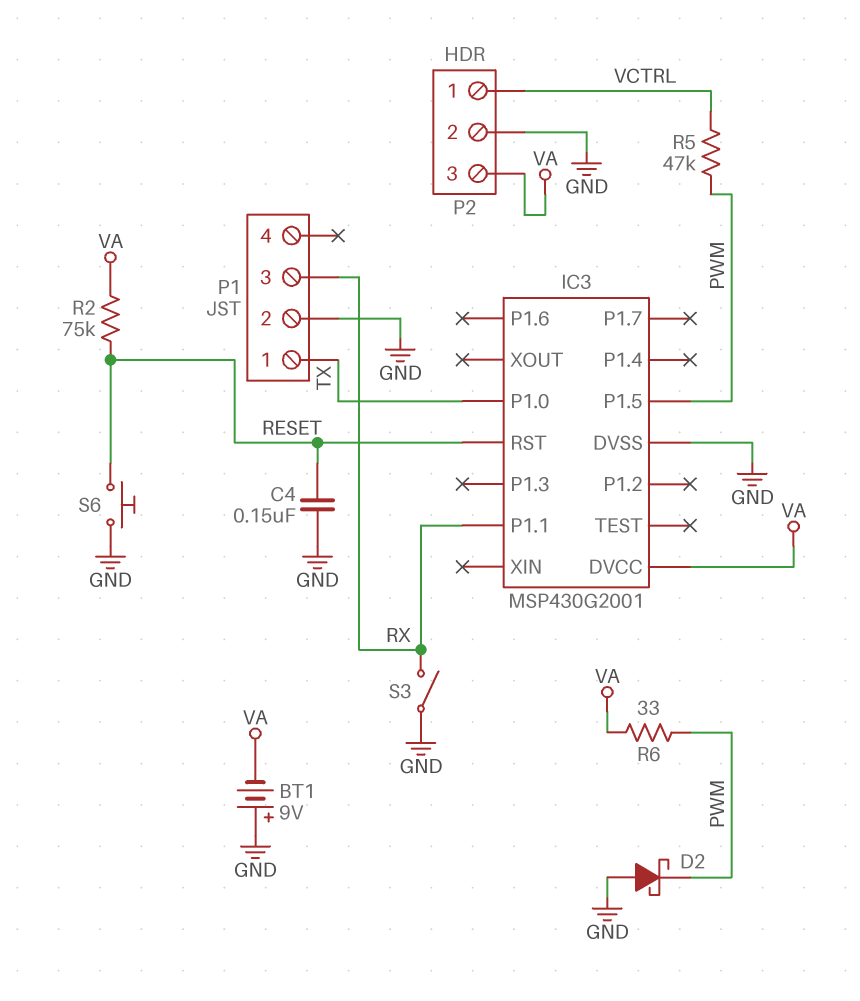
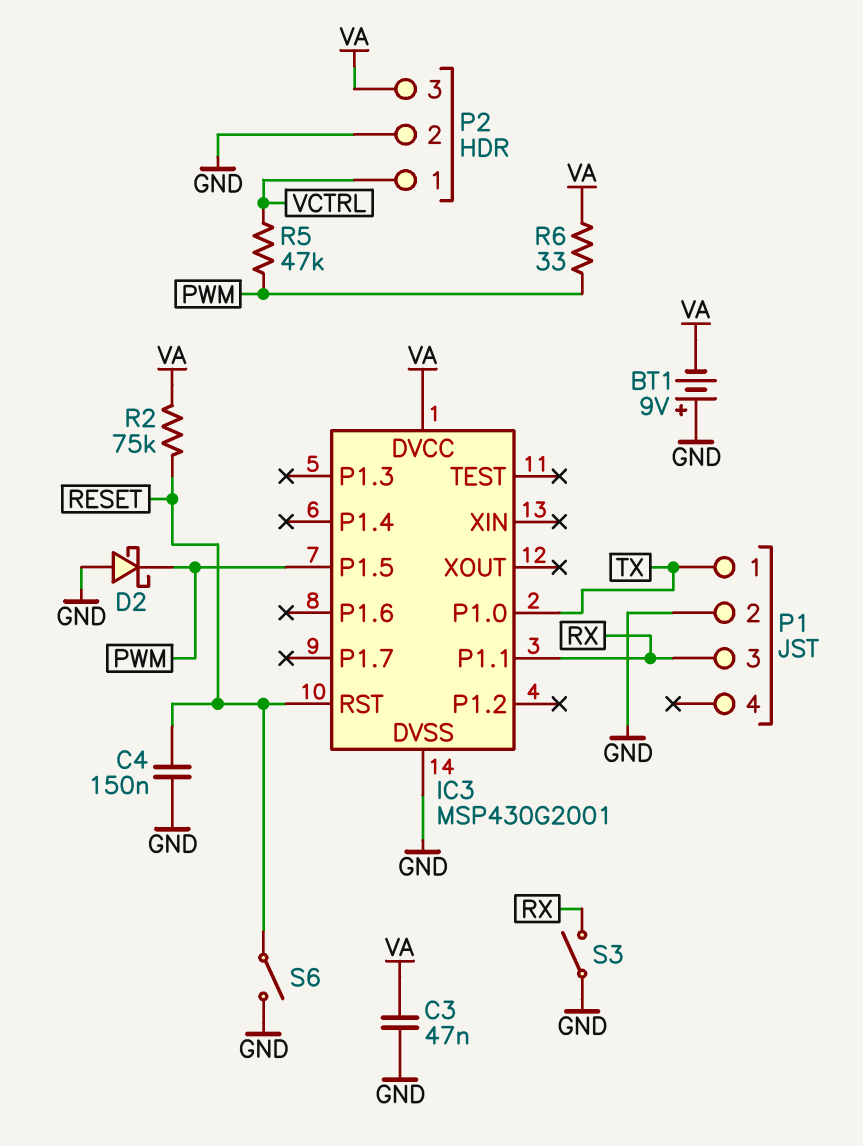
C3: none -> 47nF (GND, VA)
S6: button (GND, RESET) -> switch (GND, RESET)

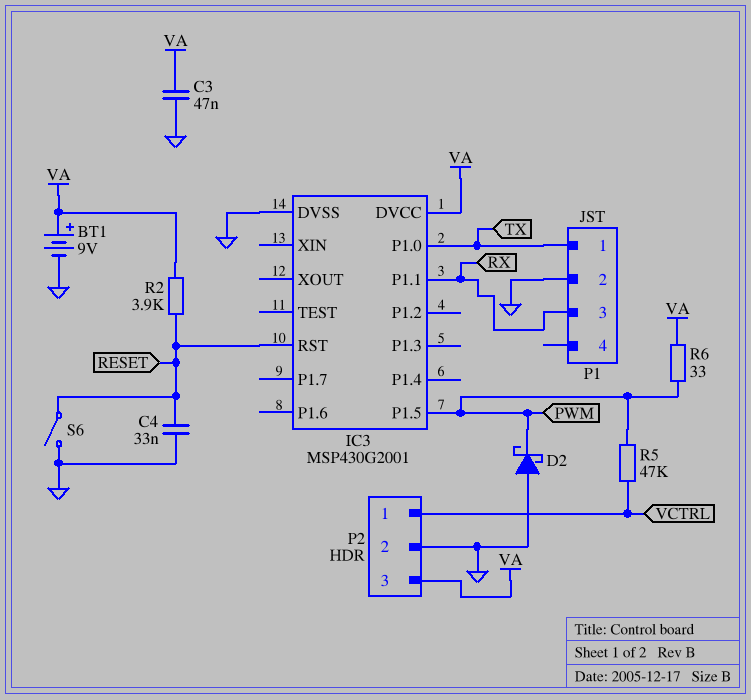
BT1: 9V (plus GND, minus VA) -> 9V (plus VA, minus GND)
C4: 150nF (GND, RESET) -> 33nF (GND, RESET)
R2: 75k (RESET, VA) -> 3.9k (RESET, VA)
S3: switch (GND, RX) -> none

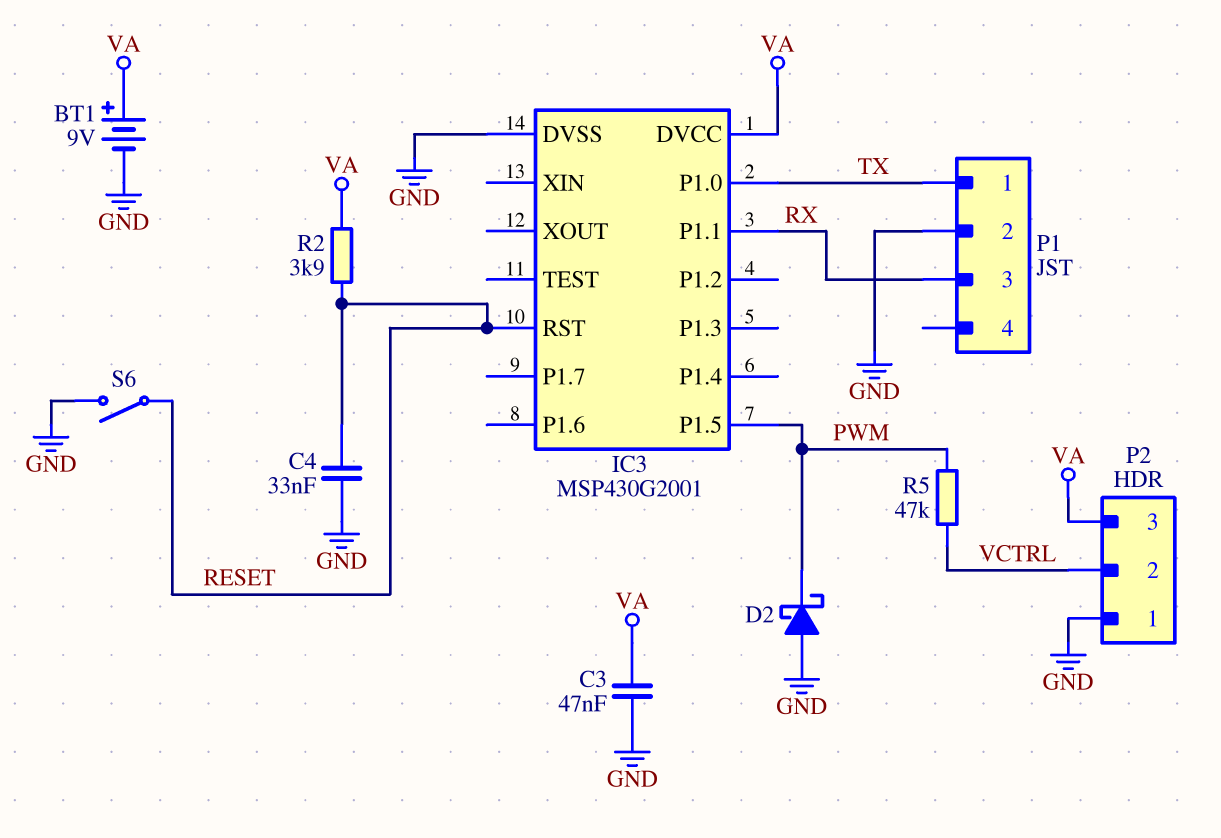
P2 pin 1: VCTRL -> GND
P2 pin 2: GND -> VCTRL
R6: 33 (PWM, VA) -> none

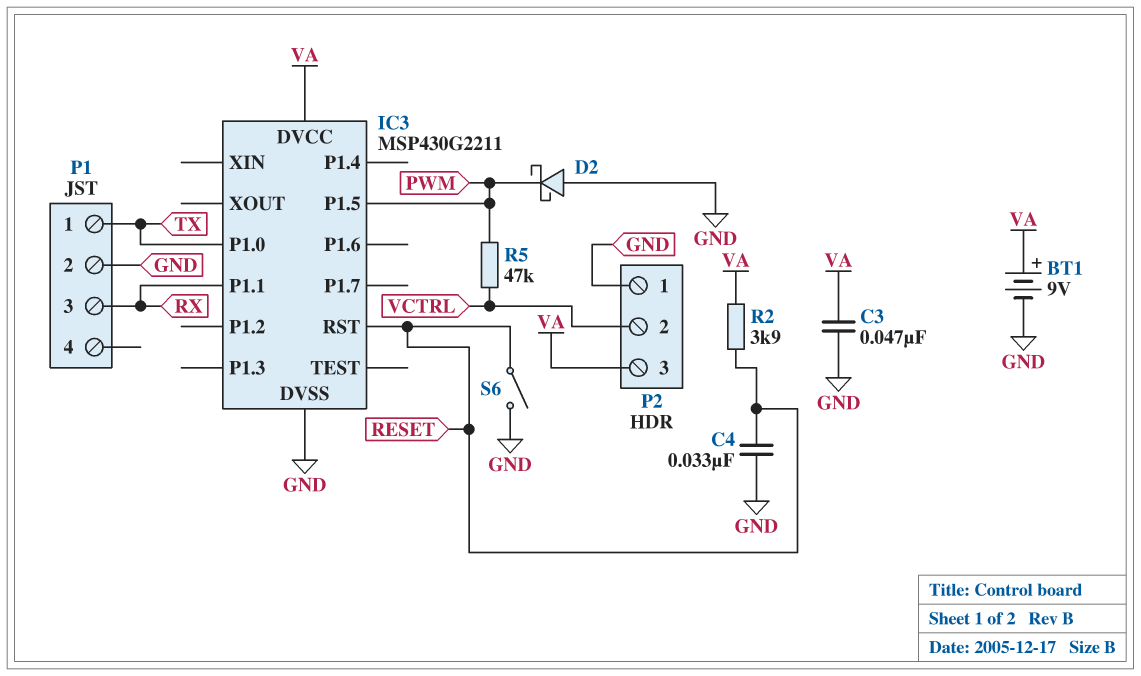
IC3: MSP430G2001 -> MSP430G2211

